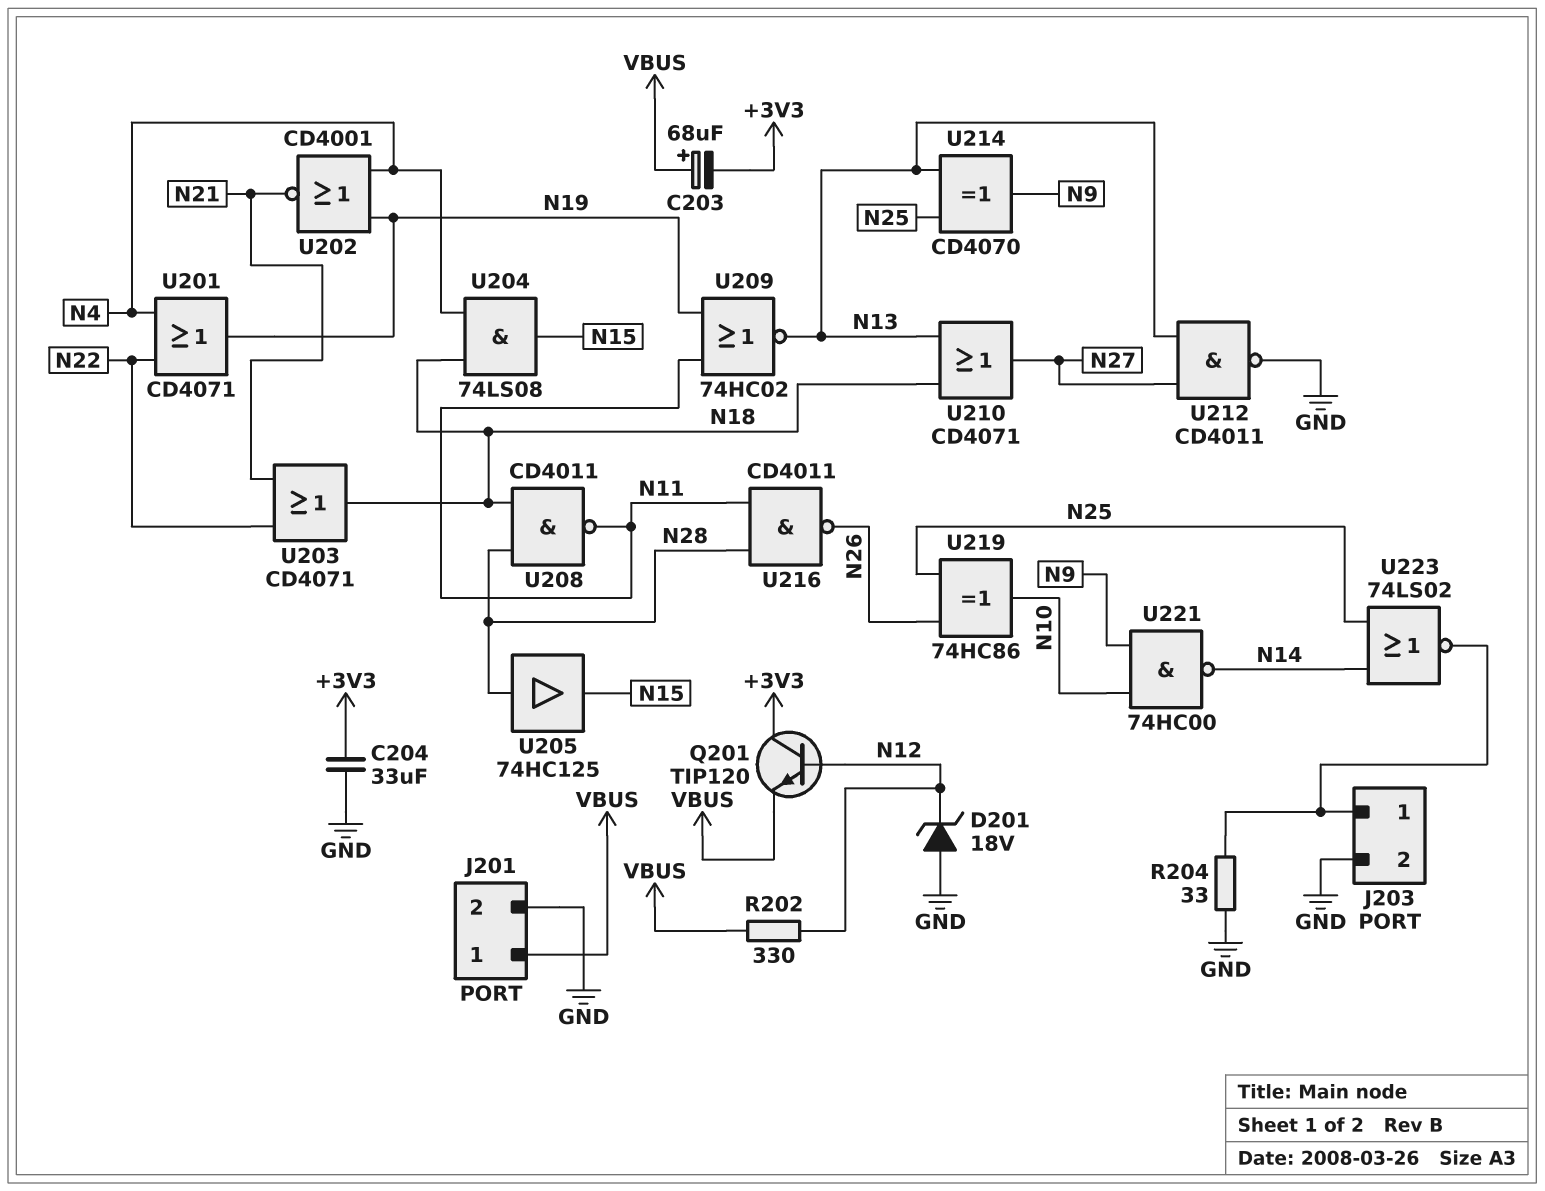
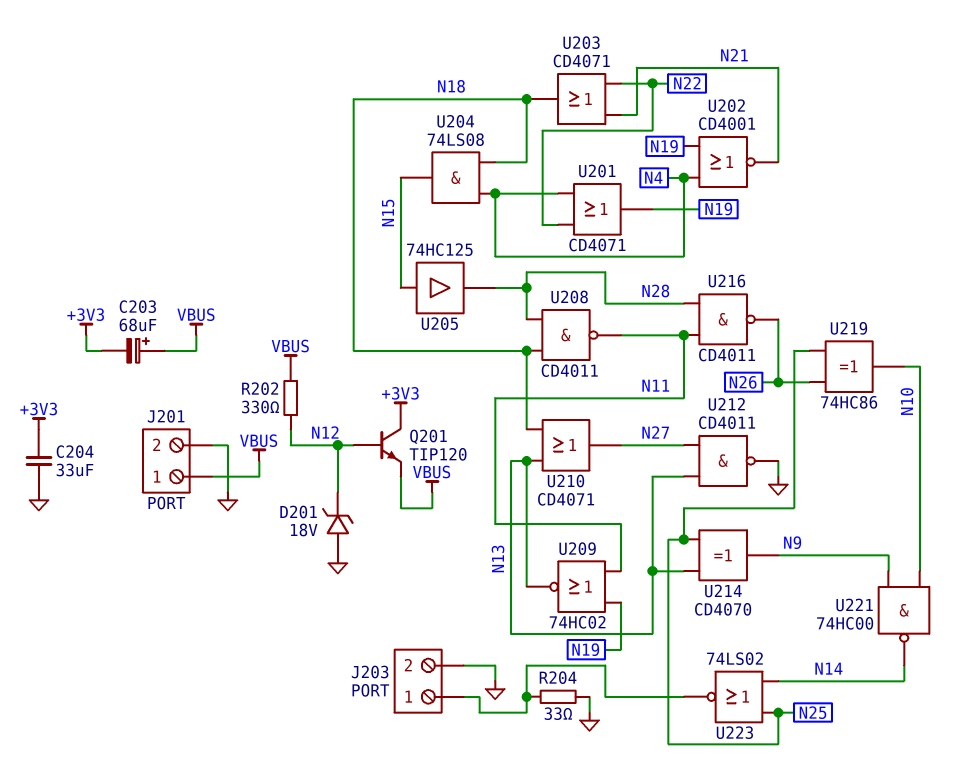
U205: buffer 74HC125 (in N28, out N15) -> buffer 74HC125 (in N15, out N28)

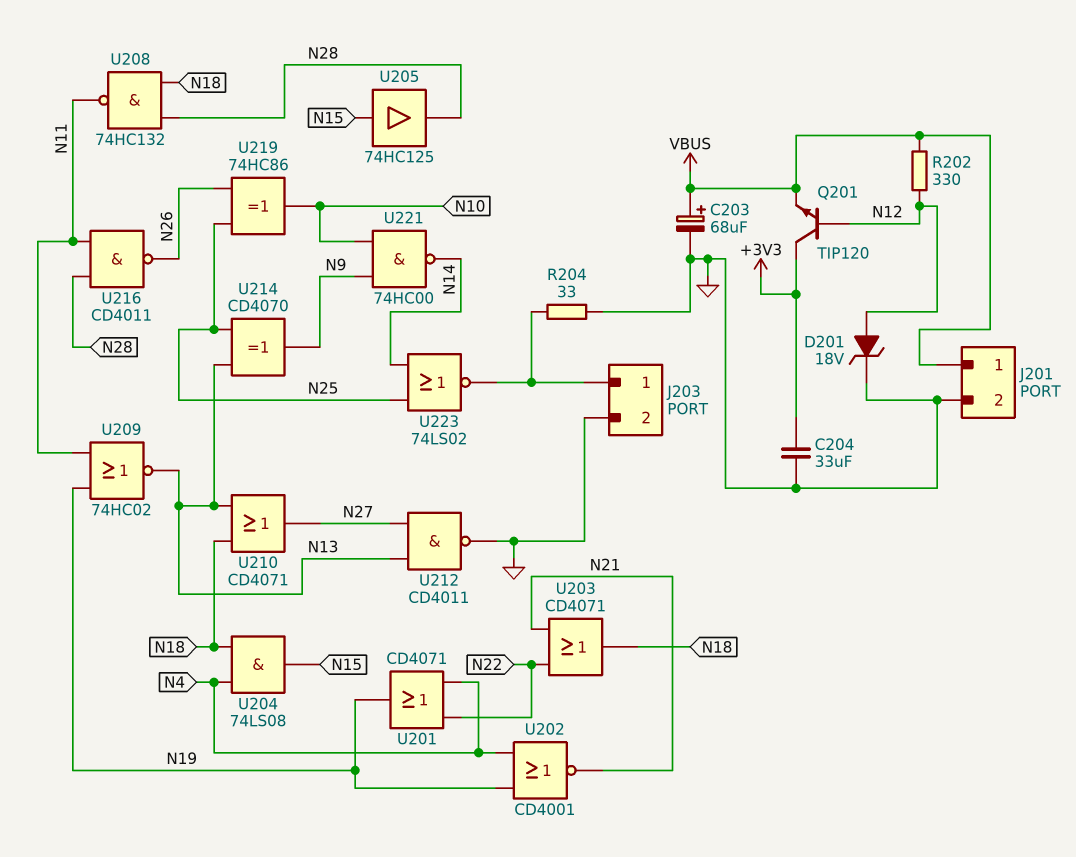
C203: 68uF (plus VBUS, minus +3V3) -> 68uF (plus VBUS, minus GND)
D201: zener 18V (A GND, K N12) -> zener 18V (A N12, K GND)
U208: NAND CD4011 (in N18, in N28, out N11) -> NAND 74HC132 (in N18, in N28, out N11)

